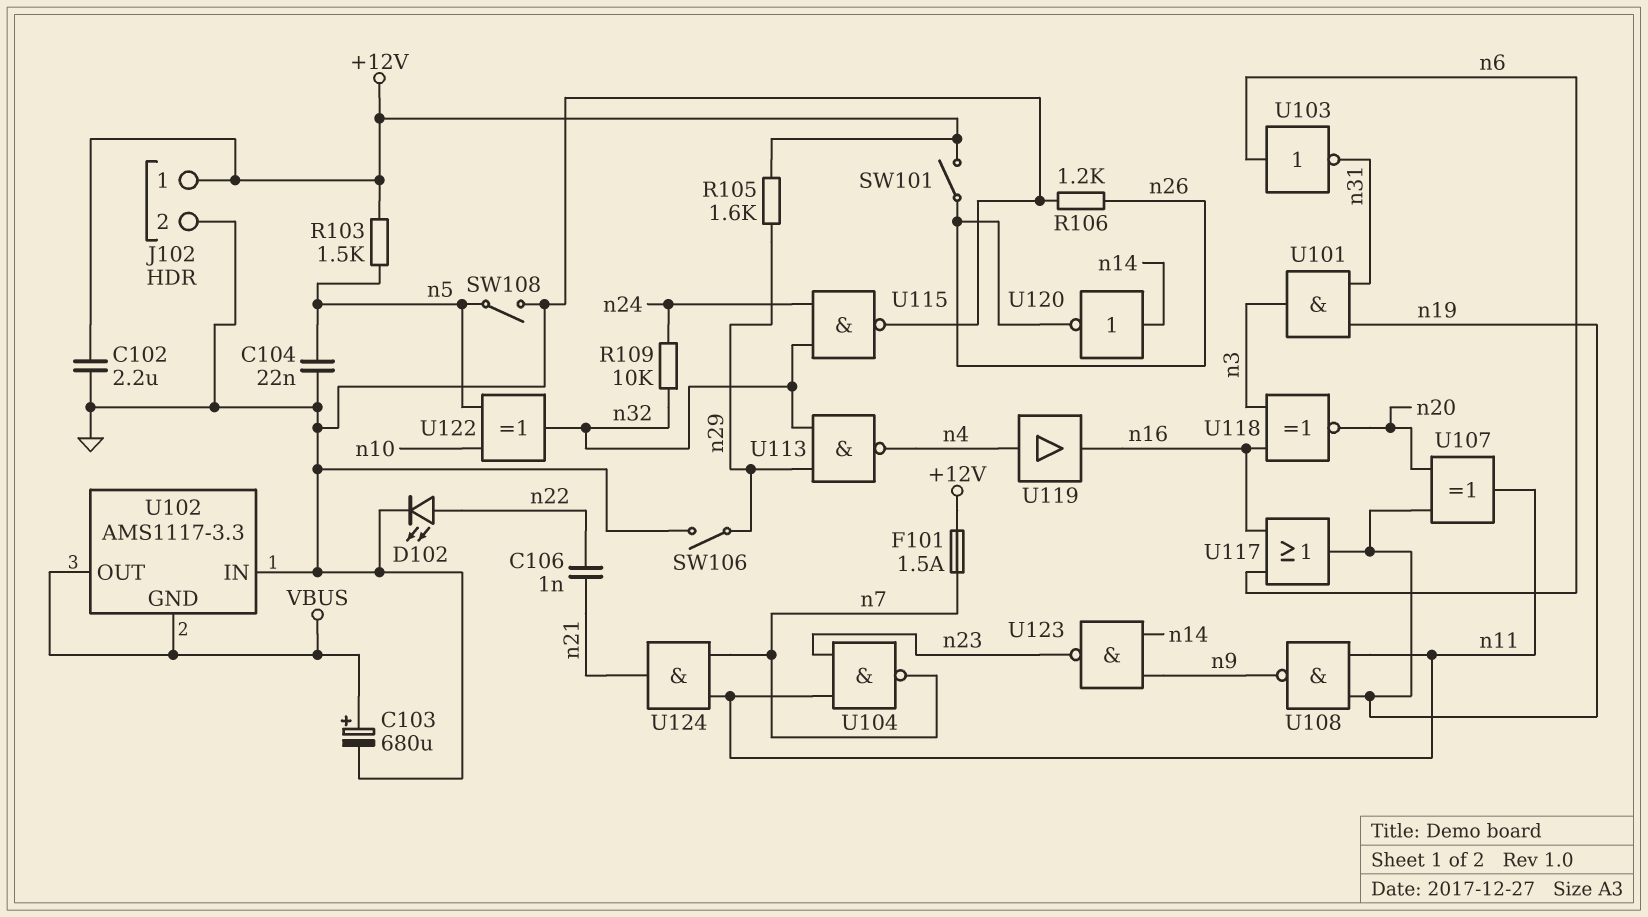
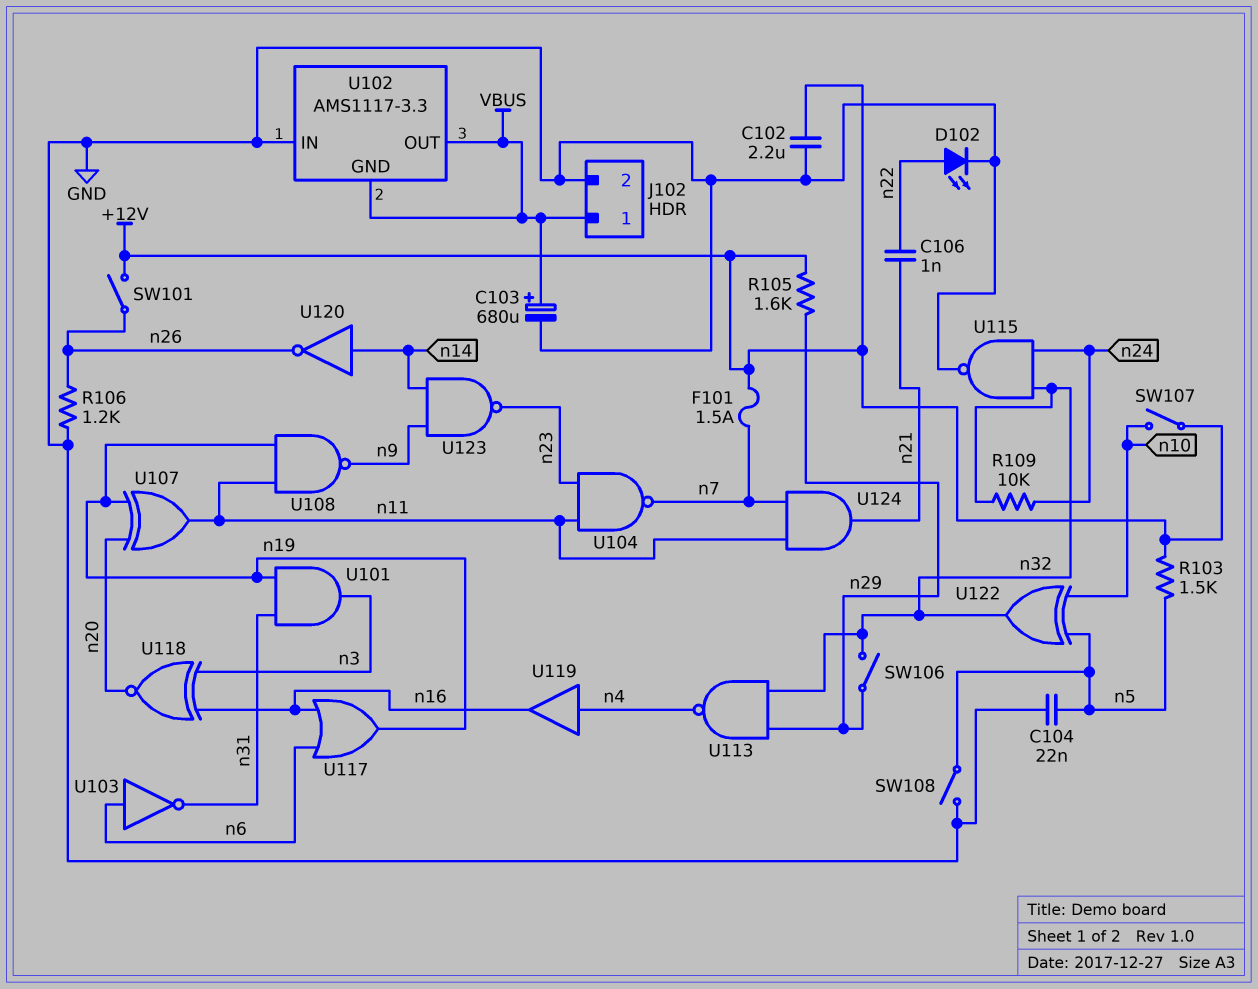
J102 pin 1: +12V -> VBUS
SW106: switch (GND, n29) -> switch (n29, n32)
SW107: none -> switch (+12V, n10)

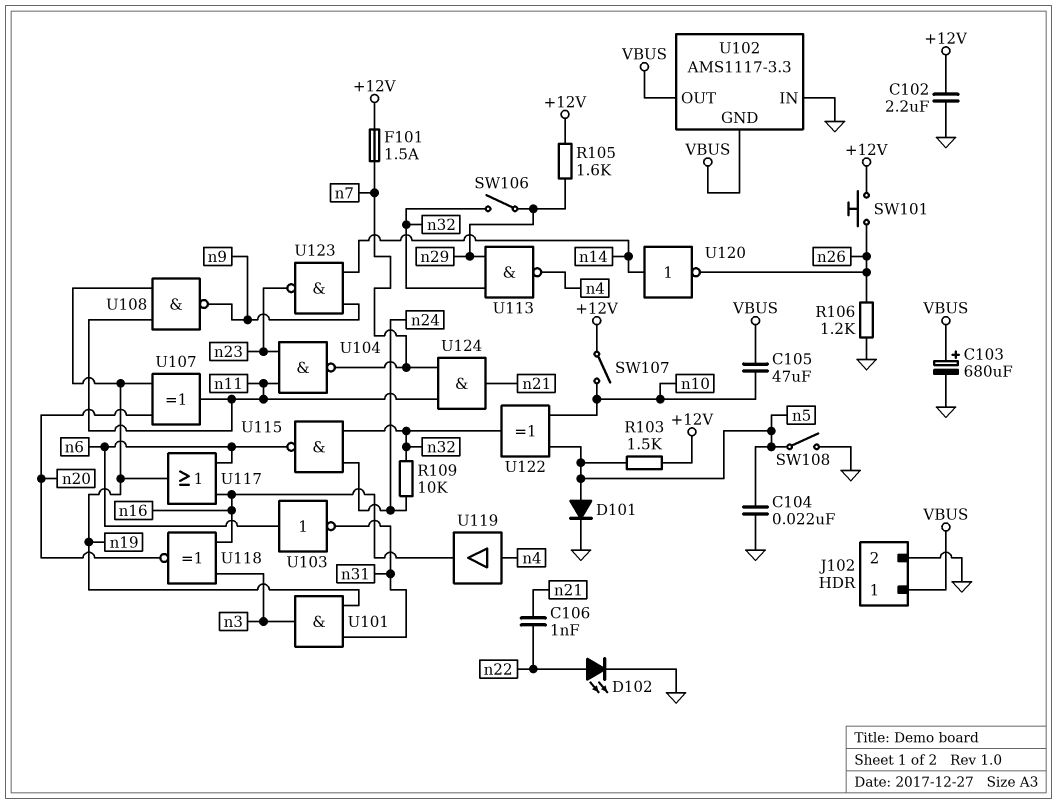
C105: none -> 47uF (VBUS, n10)
D101: none -> diode (A n5, K GND)
SW101: switch (+12V, n26) -> button (+12V, n26)
U115: NAND (in n24, in n32, out GND) -> NAND (in n24, in n32, out n6)

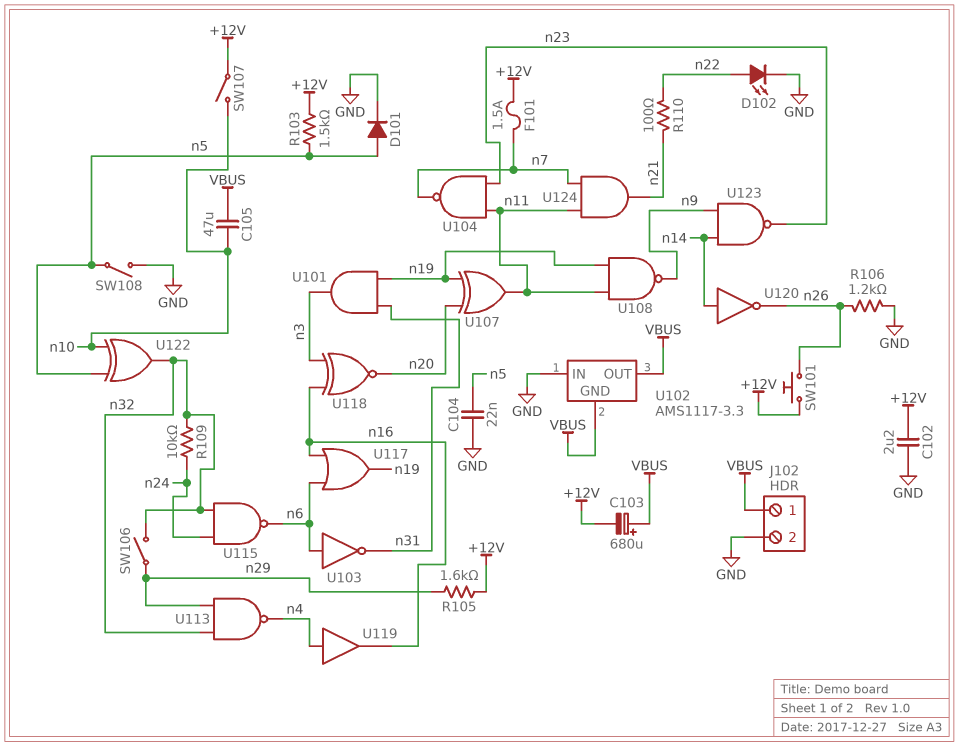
C103: 680uF (plus VBUS, minus GND) -> 680uF (plus VBUS, minus +12V)
C106: 1nF (n21, n22) -> none
R110: none -> 100 (n21, n22)

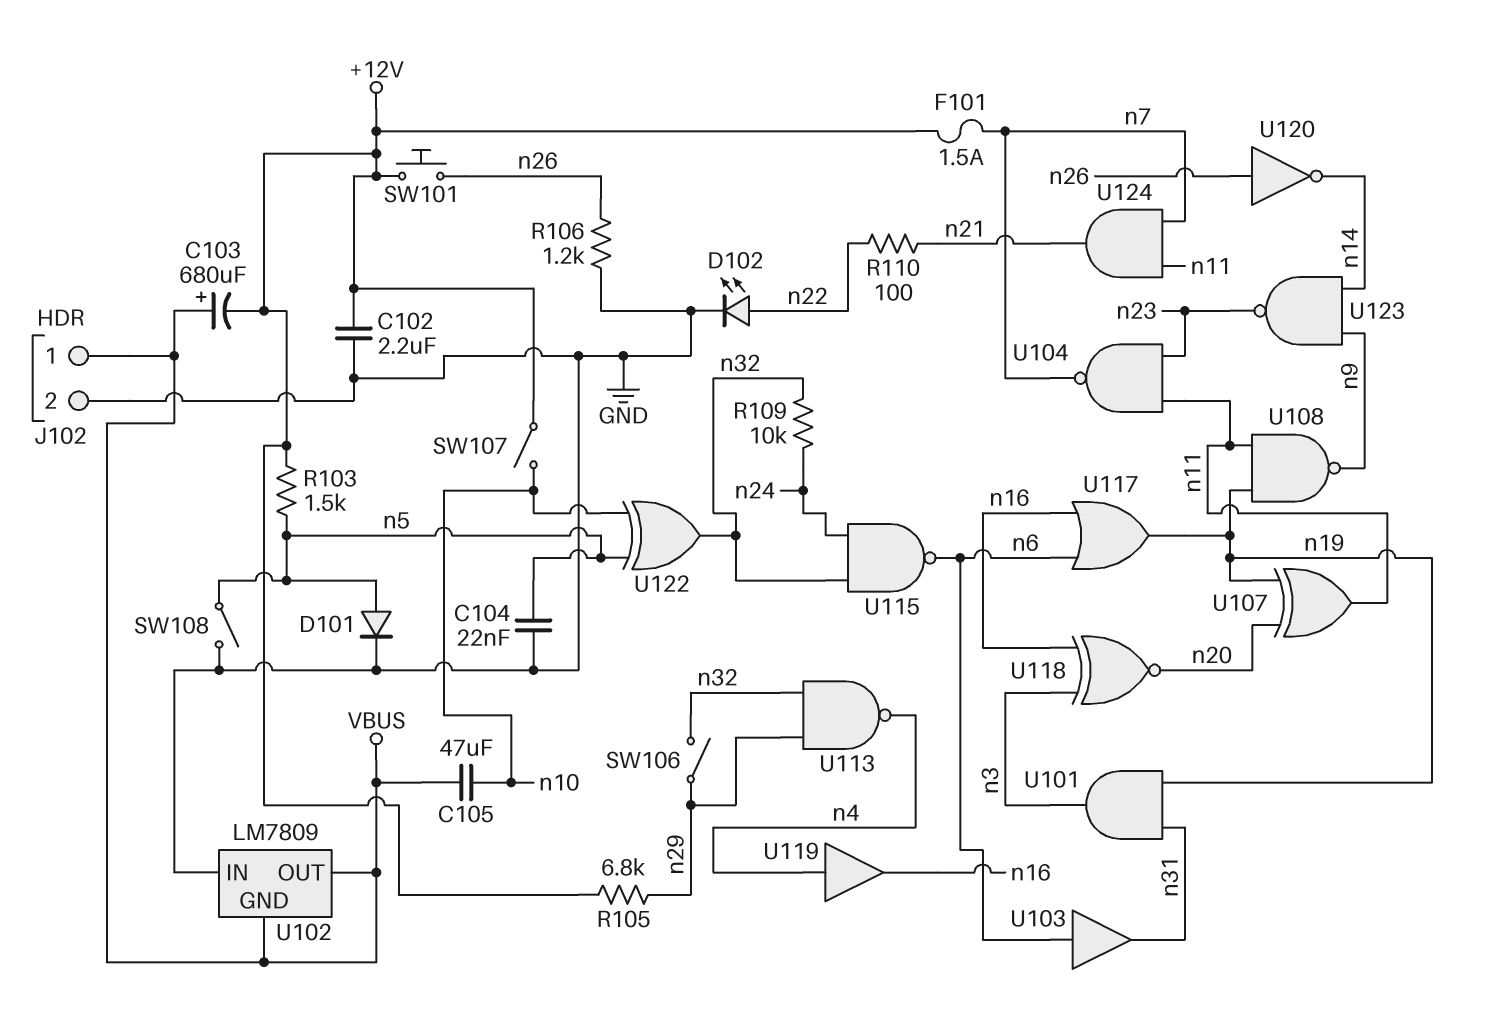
R105: 1.6k (+12V, n29) -> 6.8k (+12V, n29)
U102: AMS1117-3.3 -> LM7809
U103: NOT (in n6, out n31) -> buffer (in n6, out n31)
U120: NOT (in n14, out n26) -> NOT (in n26, out n14)

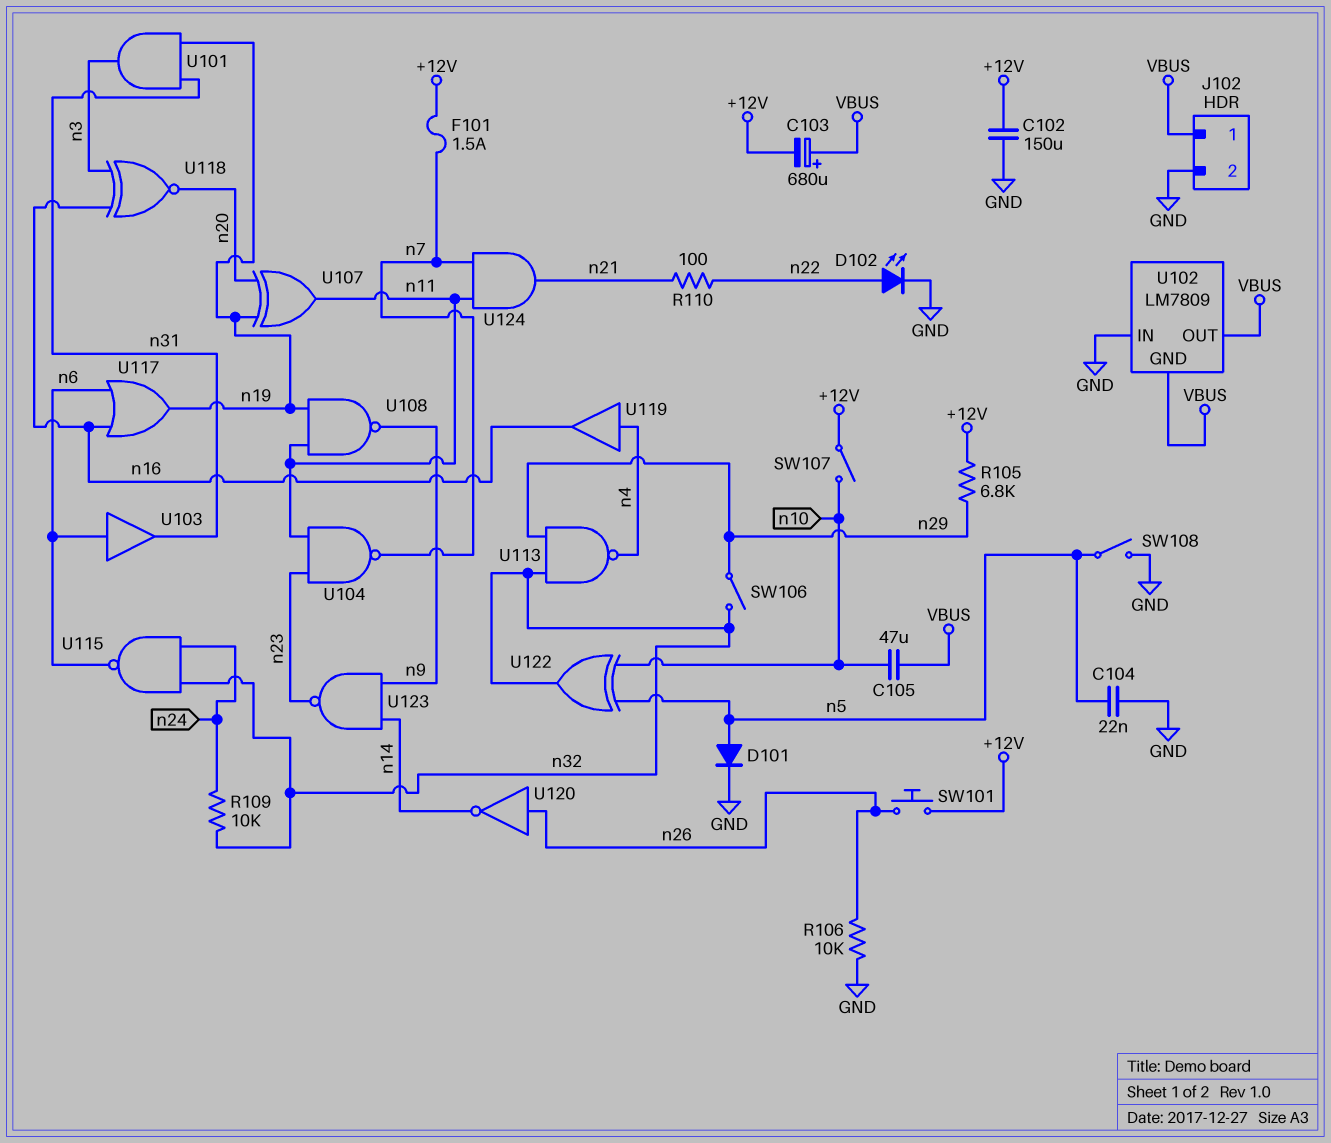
C102: 2.2uF (+12V, GND) -> 150uF (+12V, GND)
R103: 1.5k (+12V, n5) -> none
R106: 1.2k (GND, n26) -> 10k (GND, n26)

